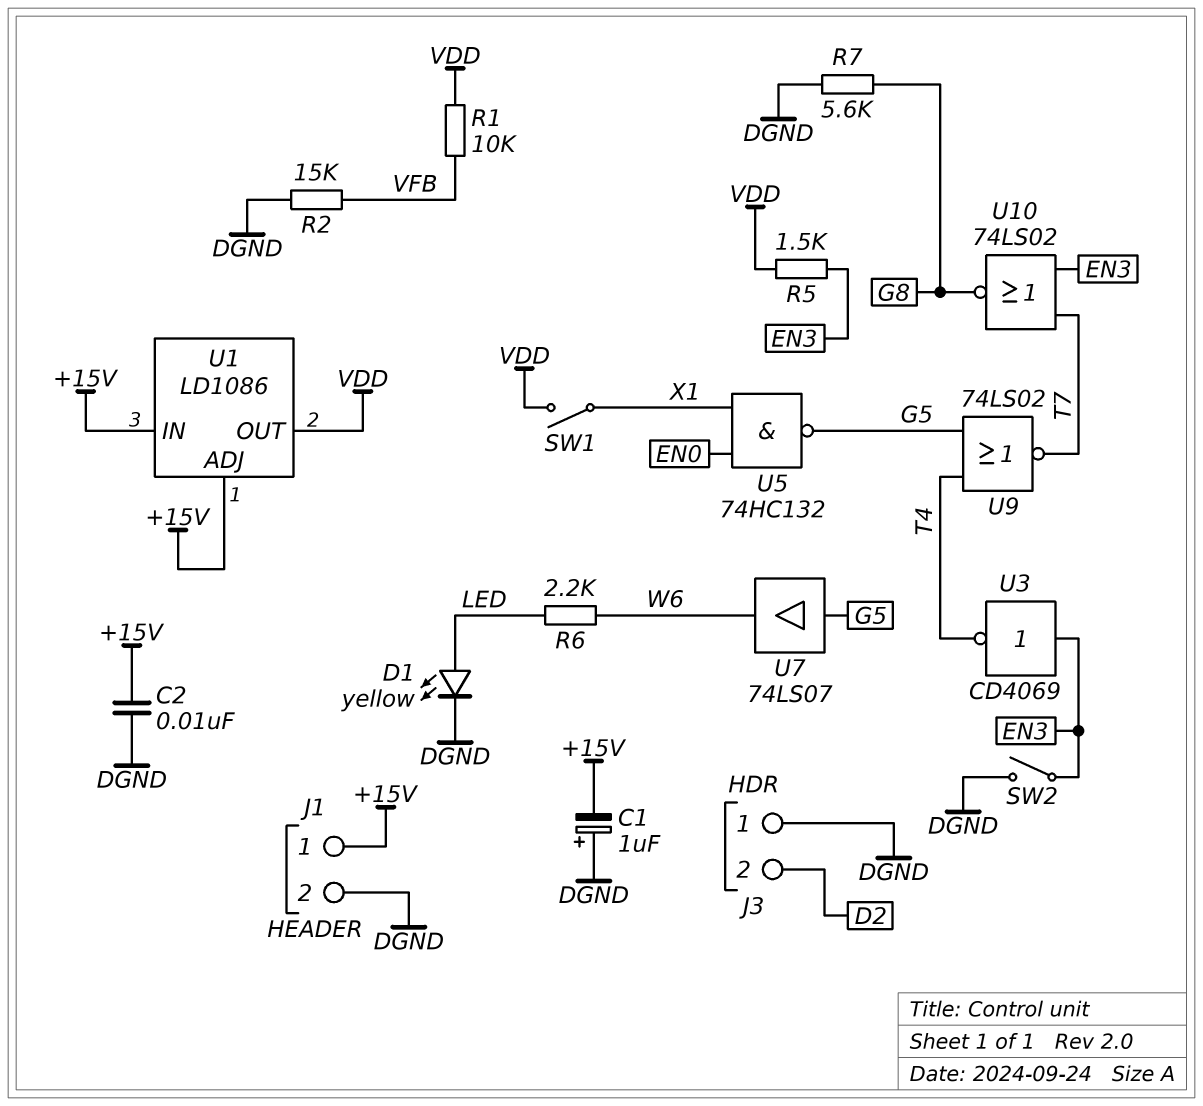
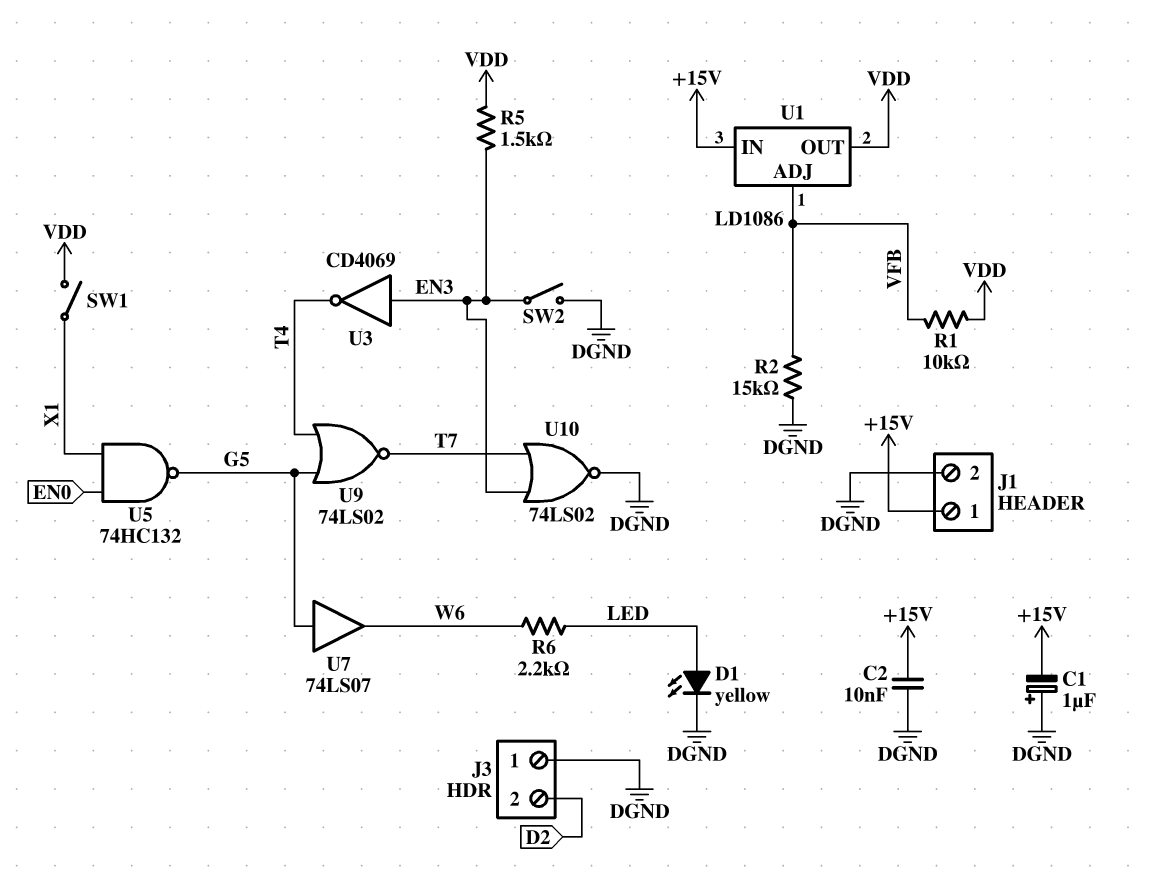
R7: 5.6k (DGND, G8) -> none
U1 pin ADJ: +15V -> VFB
U10: NOR 74LS02 (in EN3, in T7, out G8) -> NOR 74LS02 (in EN3, in T7, out DGND)

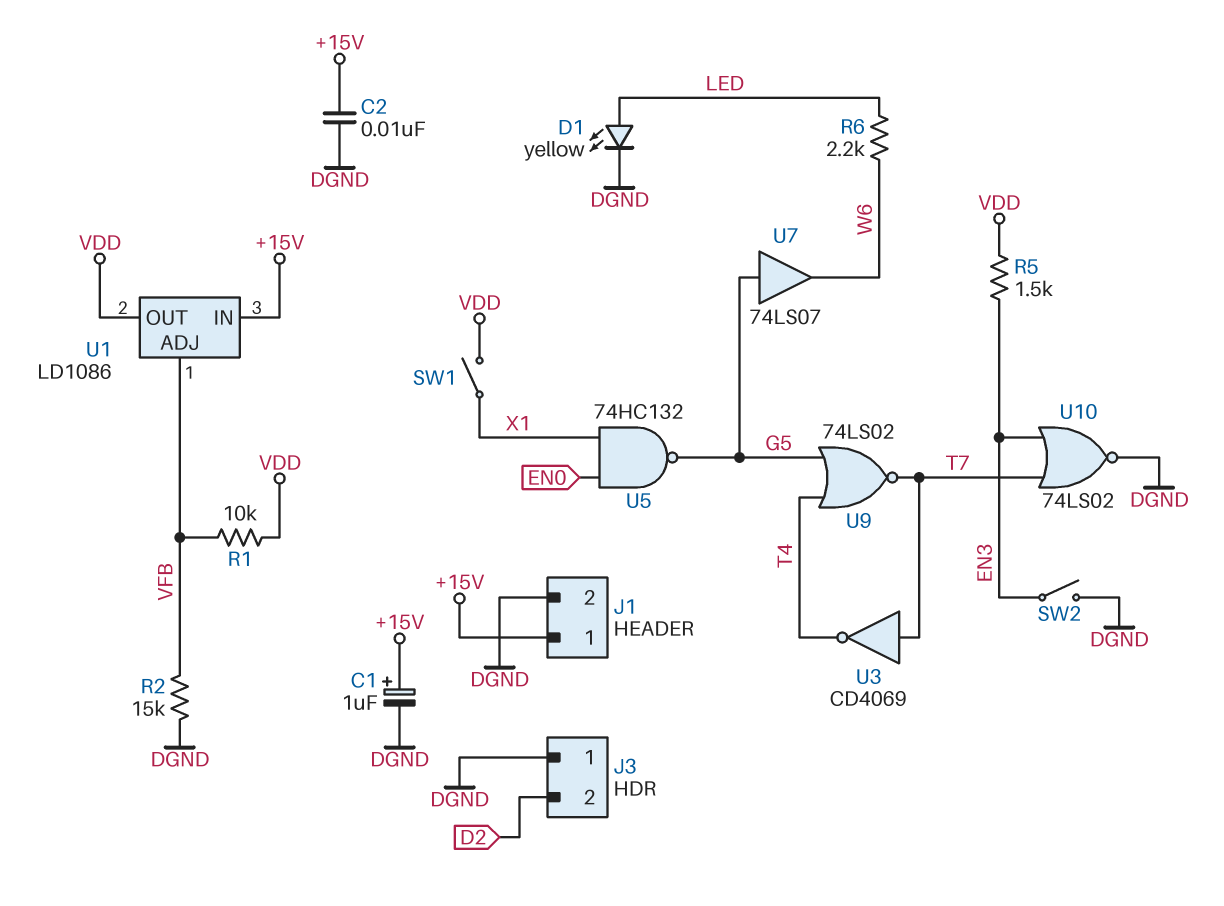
C1: 1uF (plus DGND, minus +15V) -> 1uF (plus +15V, minus DGND)
U3: NOT CD4069 (in EN3, out T4) -> NOT CD4069 (in T7, out T4)

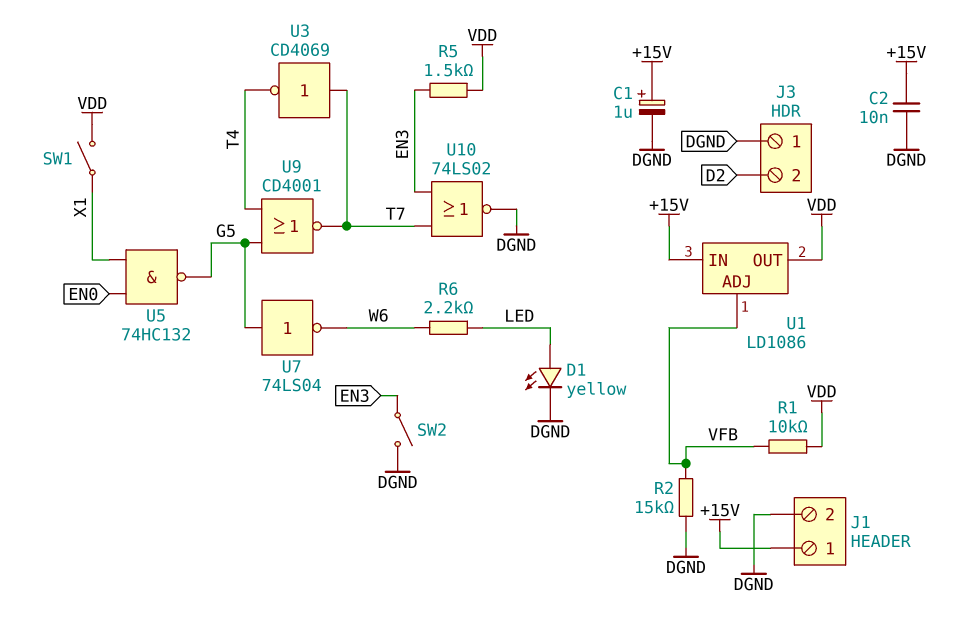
U7: buffer 74LS07 (in G5, out W6) -> NOT 74LS04 (in G5, out W6)
U9: NOR 74LS02 (in G5, in T4, out T7) -> NOR CD4001 (in G5, in T4, out T7)

